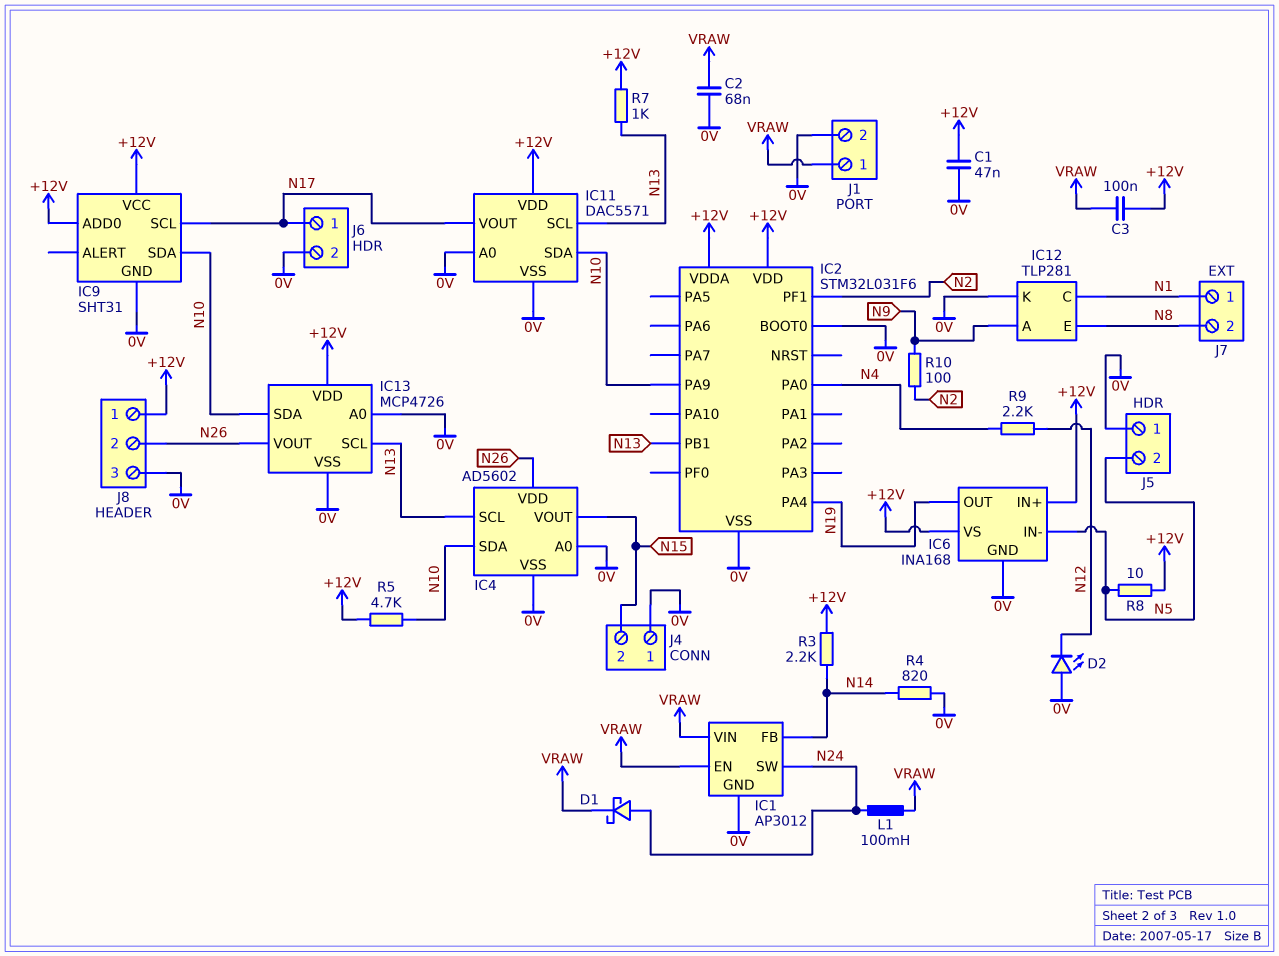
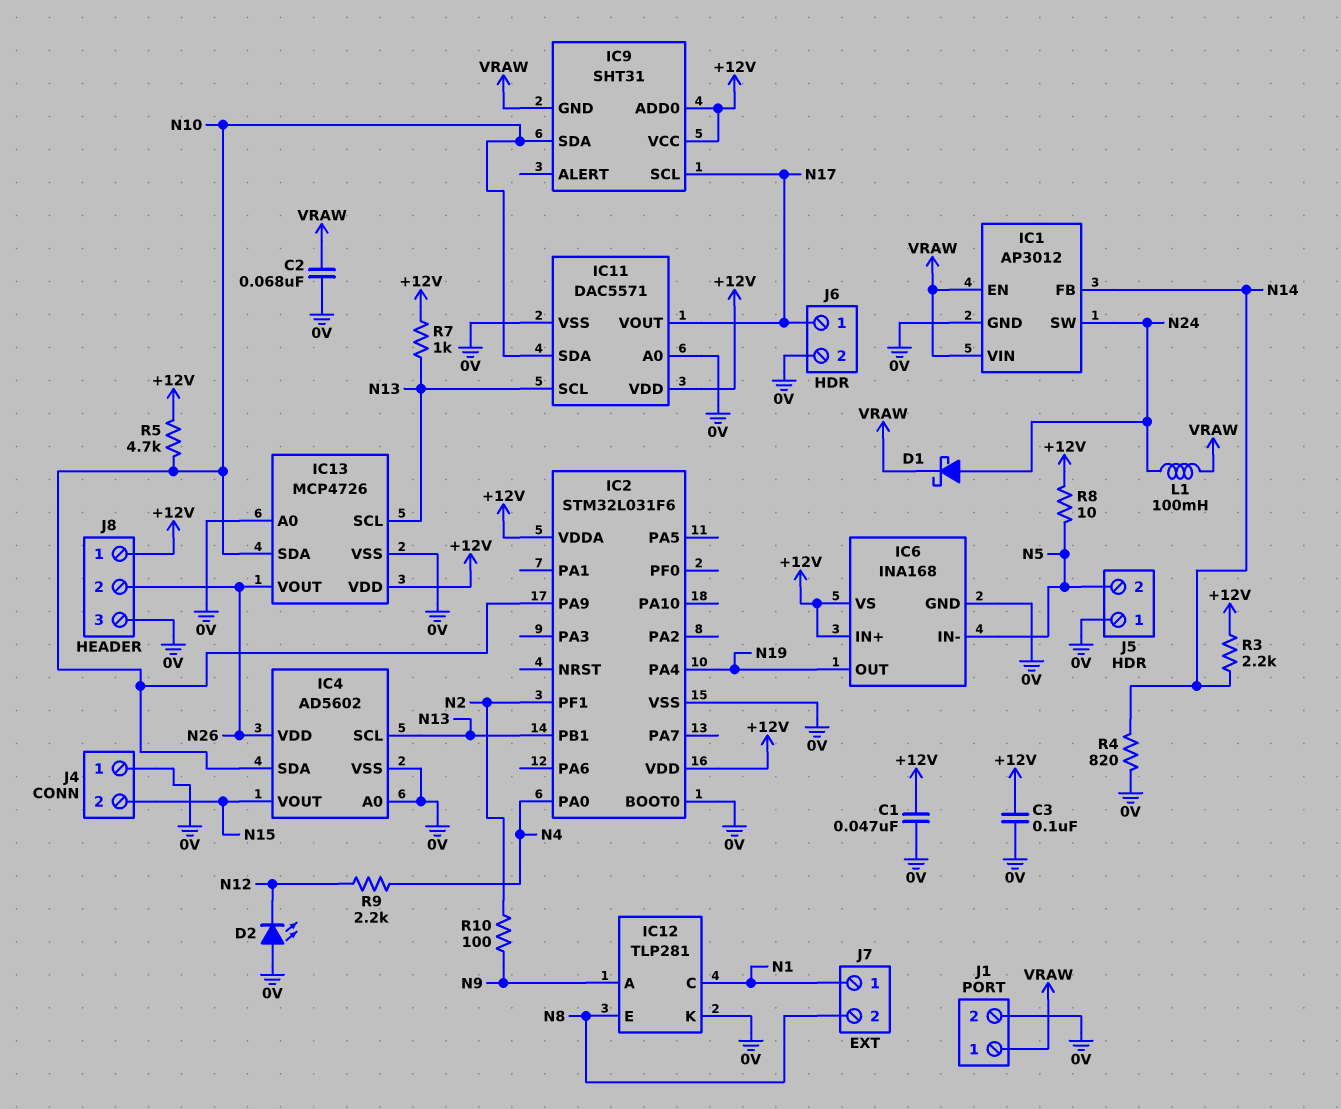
C3: 100nF (+12V, VRAW) -> 100nF (+12V, 0V)
IC9 pin GND: 0V -> VRAW

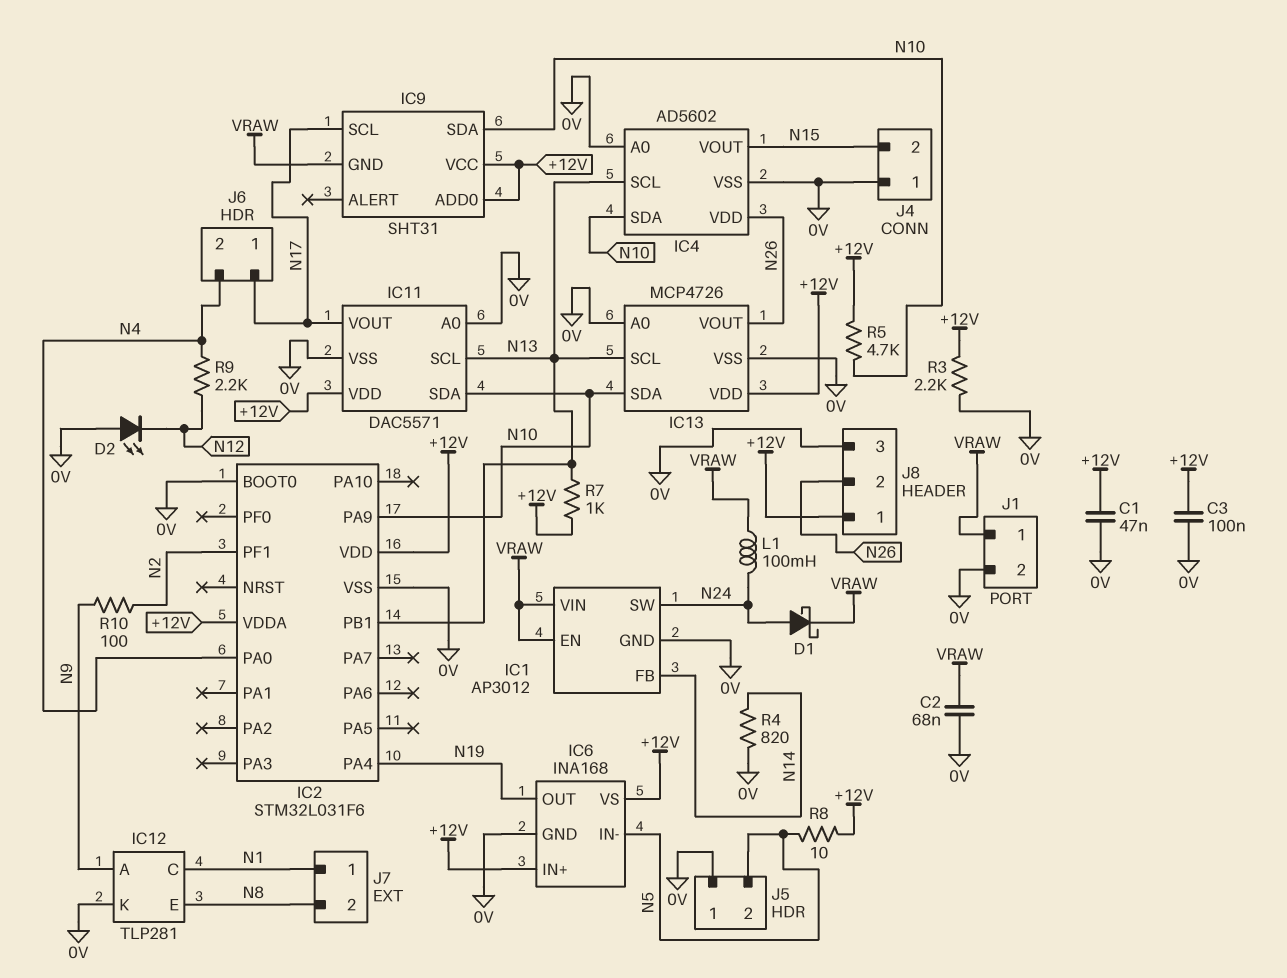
J6 pin 2: 0V -> N4
R3: 2.2k (+12V, N14) -> 2.2k (+12V, 0V)

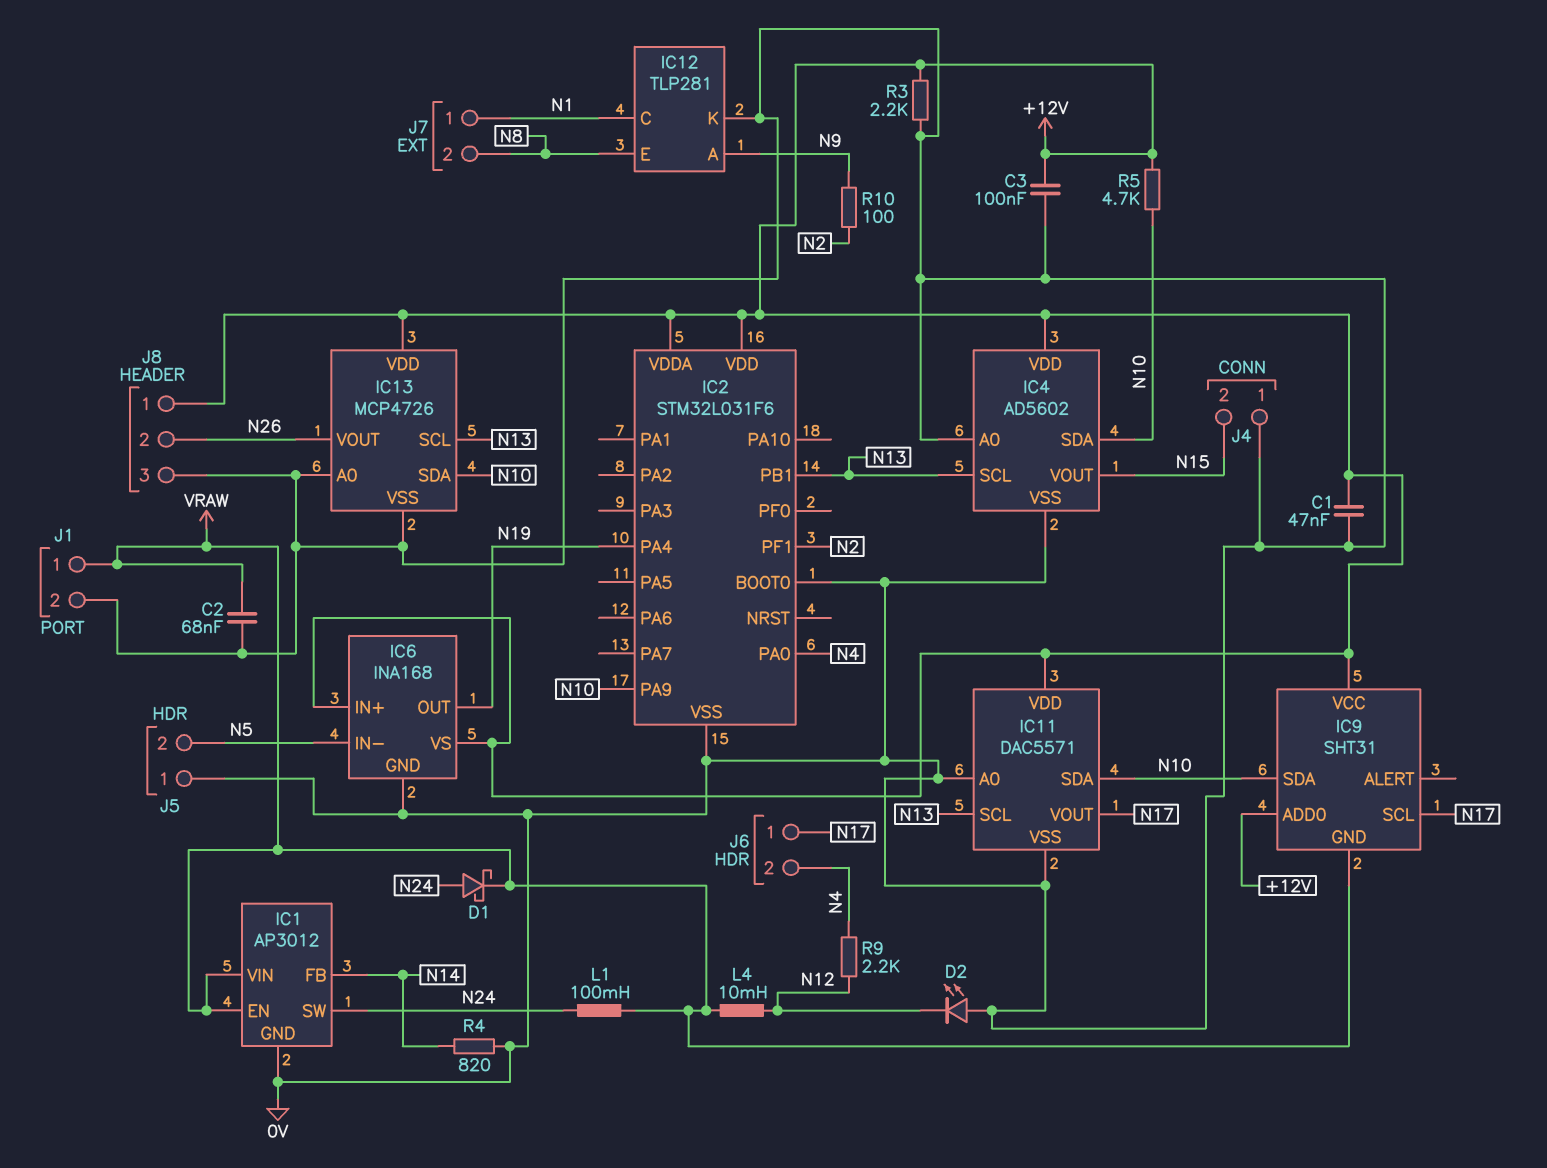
IC4 pin VDD: N26 -> +12V
L4: none -> 10mH (N12, VRAW)
R7: 1k (+12V, N13) -> none
R8: 10 (+12V, N5) -> none

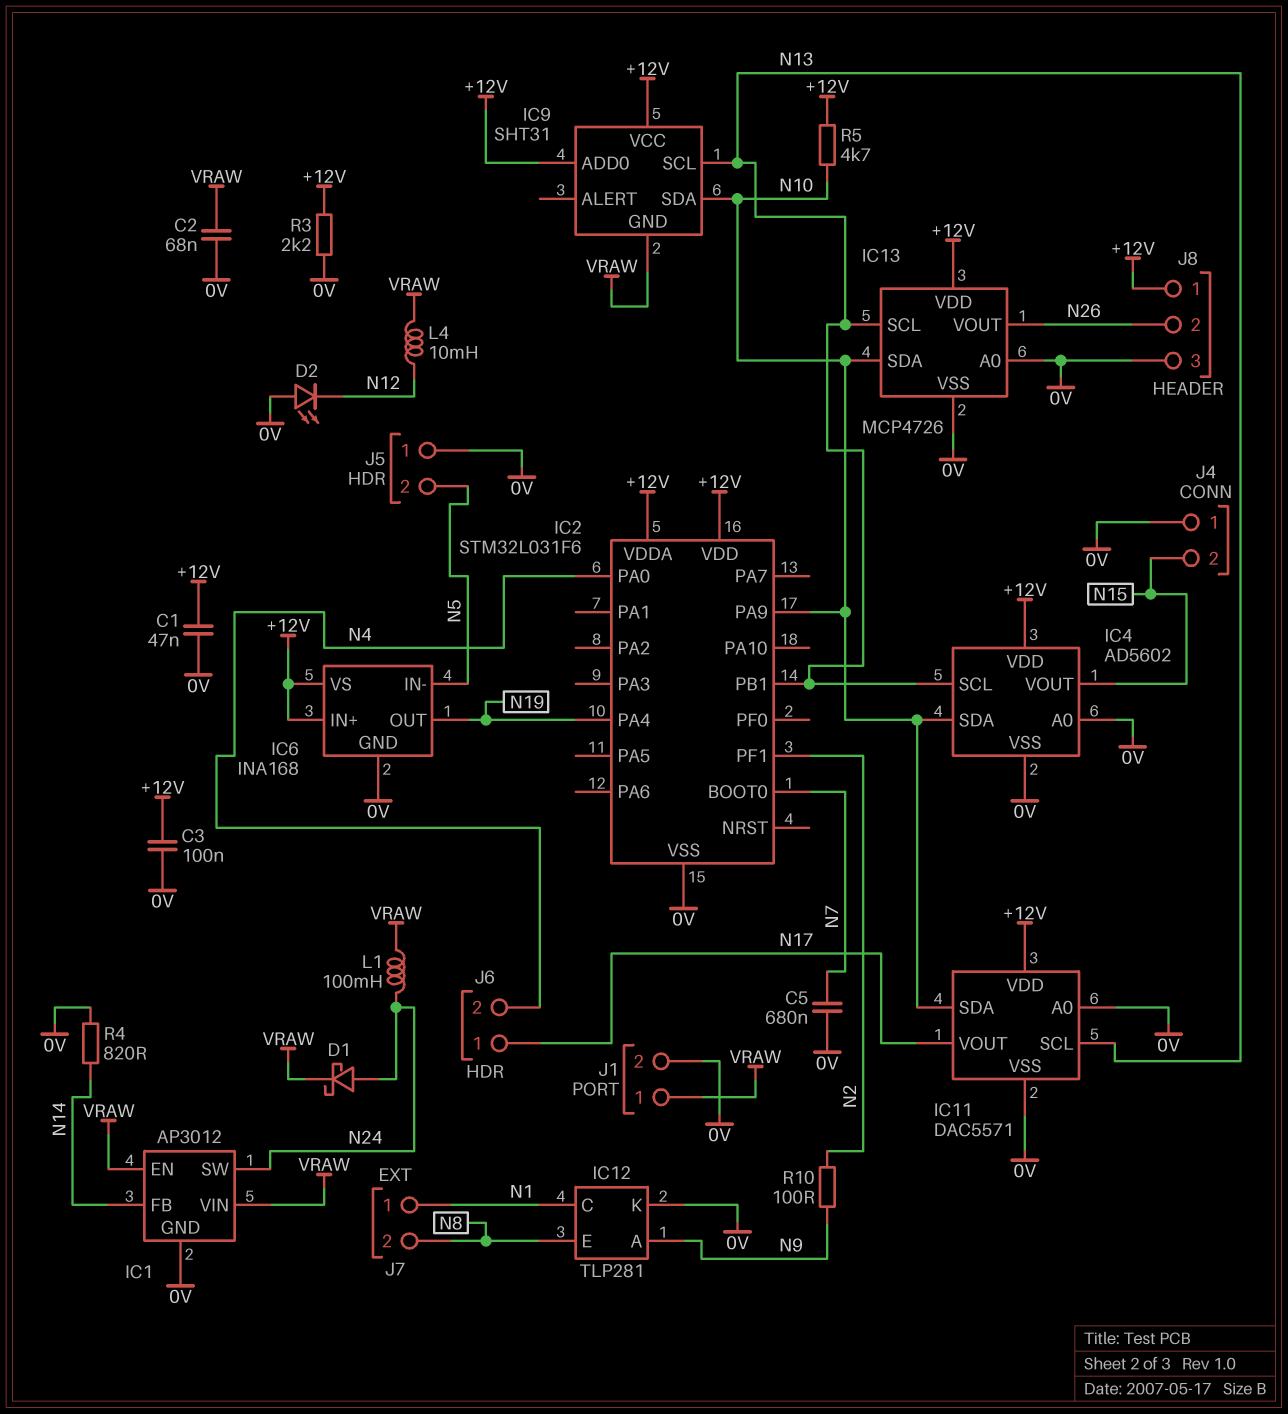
C5: none -> 680nF (0V, N7)
IC2 pin BOOT0: 0V -> N7
IC9 pin SCL: N17 -> N13
R9: 2.2k (N4, N12) -> none

